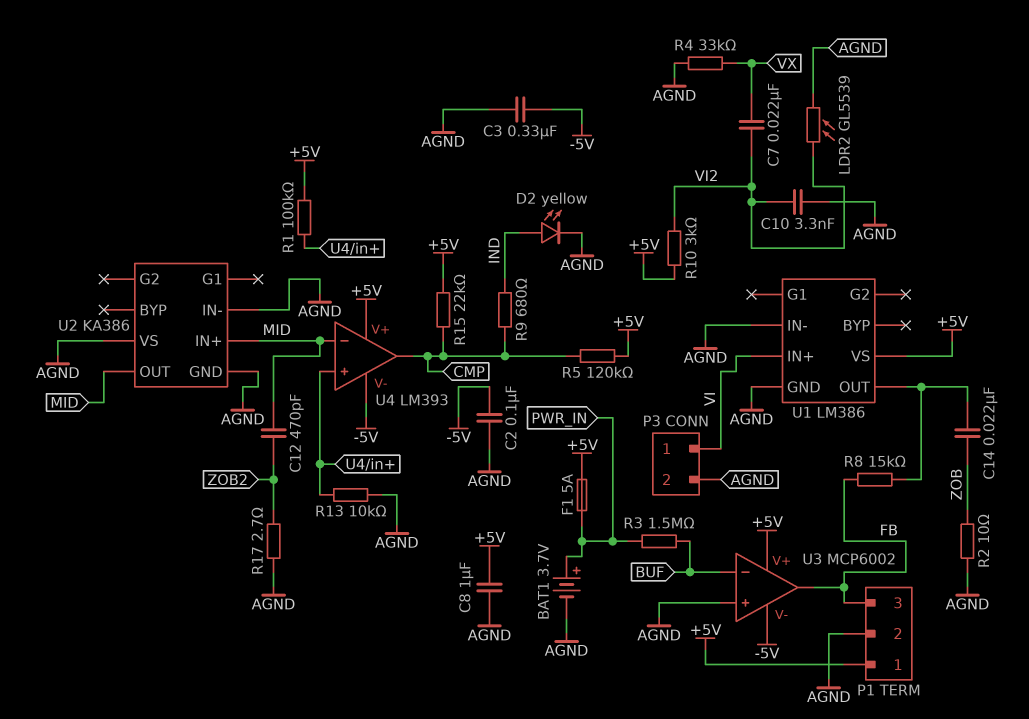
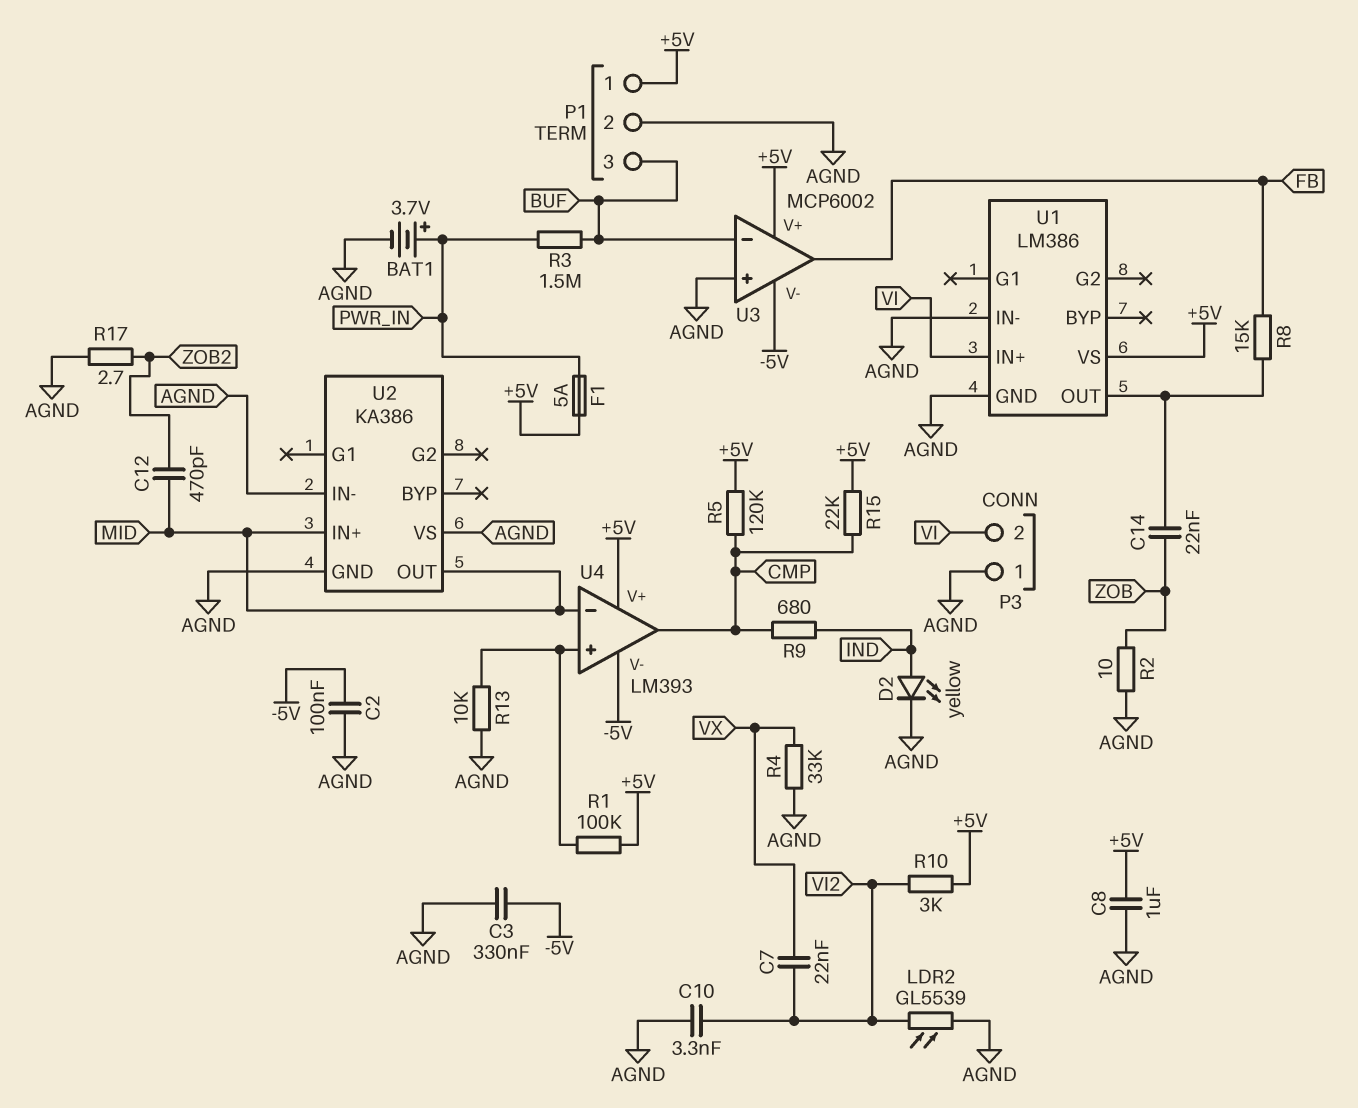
P1 pin 3: FB -> BUF
P3 pin 1: VI -> AGND
P3 pin 2: AGND -> VI

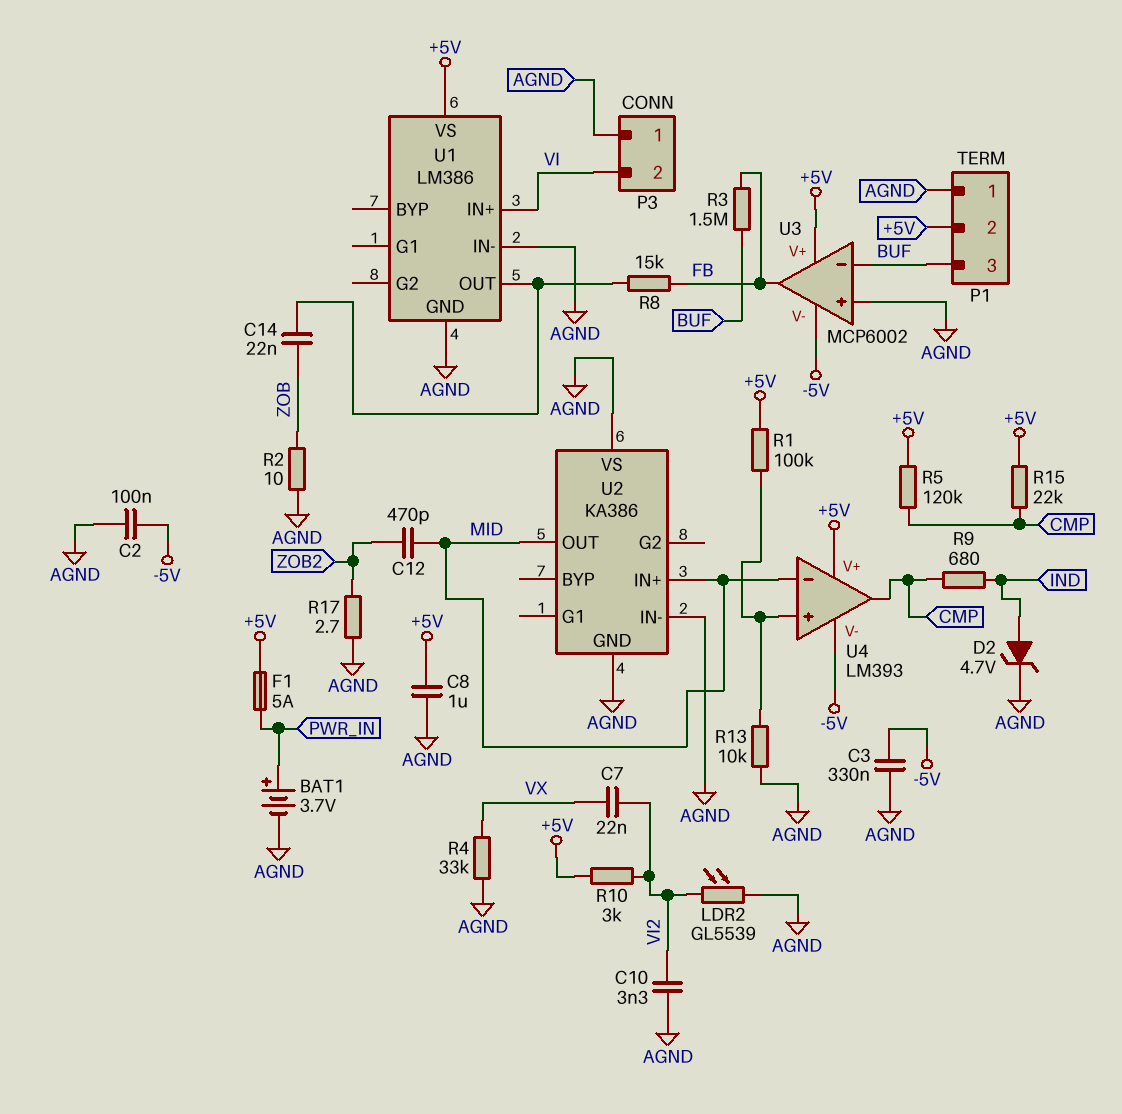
D2: LED yellow (A IND, K AGND) -> zener 4.7V (A IND, K AGND)
P1 pin 1: +5V -> AGND
P1 pin 2: AGND -> +5V
R3: 1.5M (BUF, PWR_IN) -> 1.5M (BUF, FB)

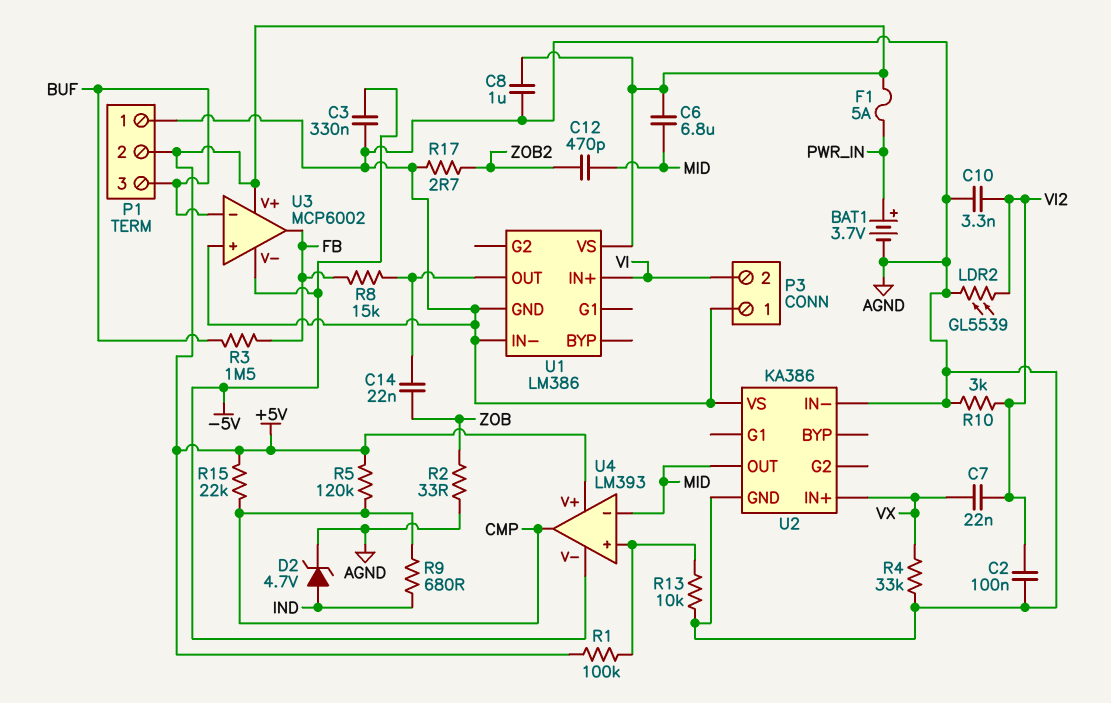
C2: 100nF (-5V, AGND) -> 100nF (AGND, VI2)
C6: none -> 6.8uF (+5V, MID)
R2: 10 (AGND, ZOB) -> 33 (AGND, ZOB)
R10: 3k (+5V, VI2) -> 3k (AGND, VI2)
U2 pin IN+: MID -> VX

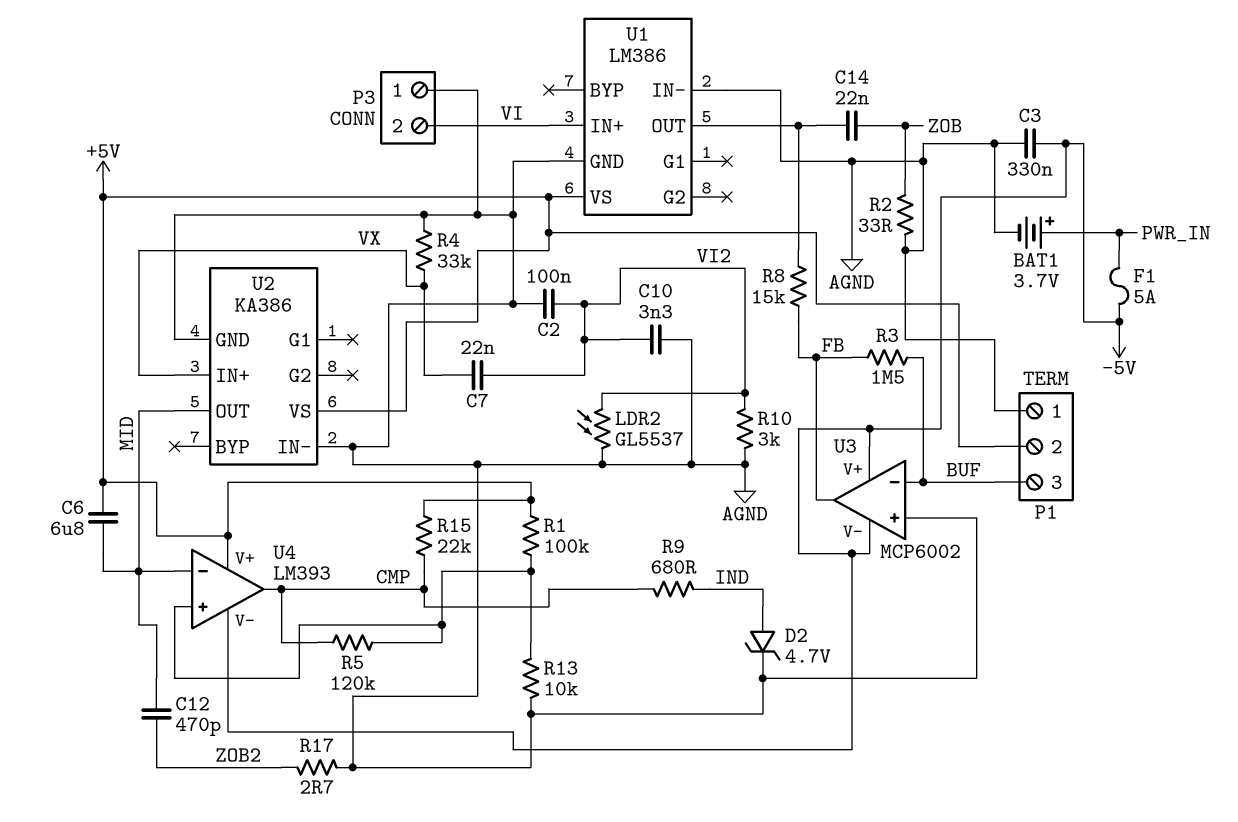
C8: 1uF (+5V, AGND) -> none
F1: 5A (+5V, PWR_IN) -> 5A (-5V, PWR_IN)
LDR2: GL5539 (AGND, VI2) -> GL5537 (AGND, VI2)
R5: 120k (+5V, CMP) -> 120k (CMP, U4/in+)
U2 pin VS: AGND -> +5V
U3 pin V+: +5V -> -5V

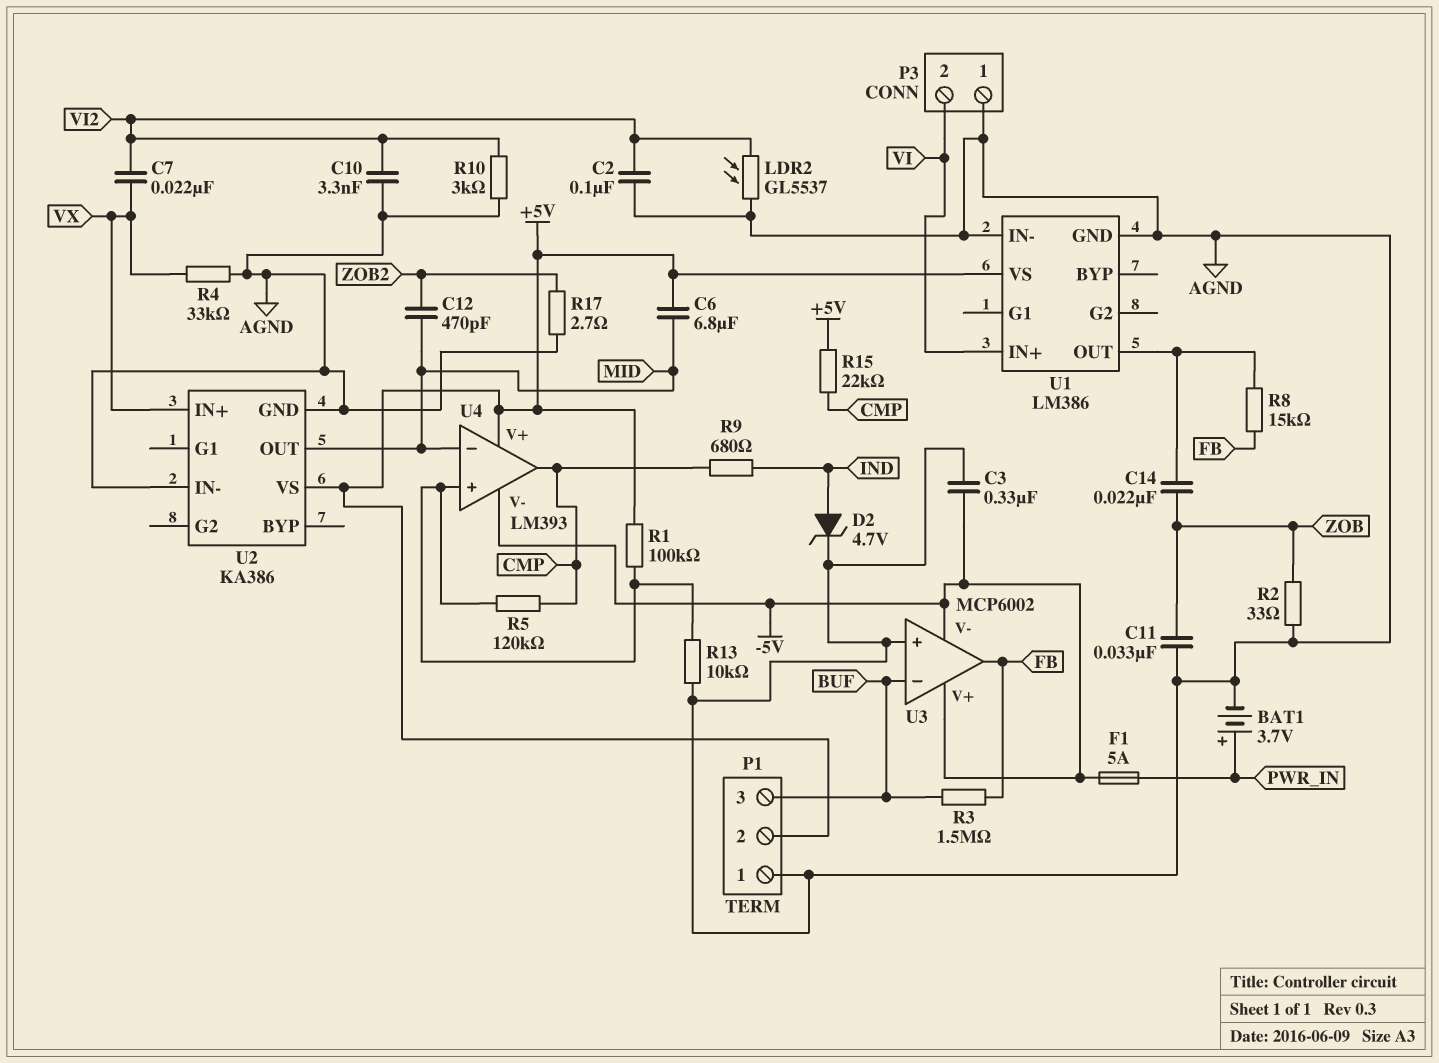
C11: none -> 33nF (AGND, ZOB)

